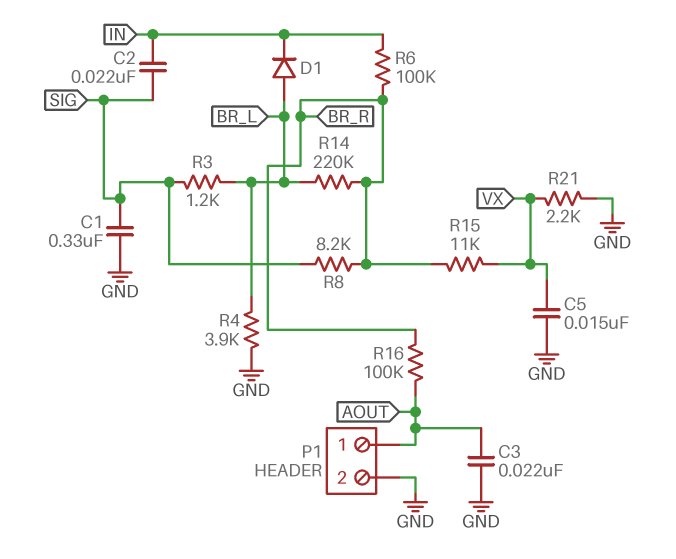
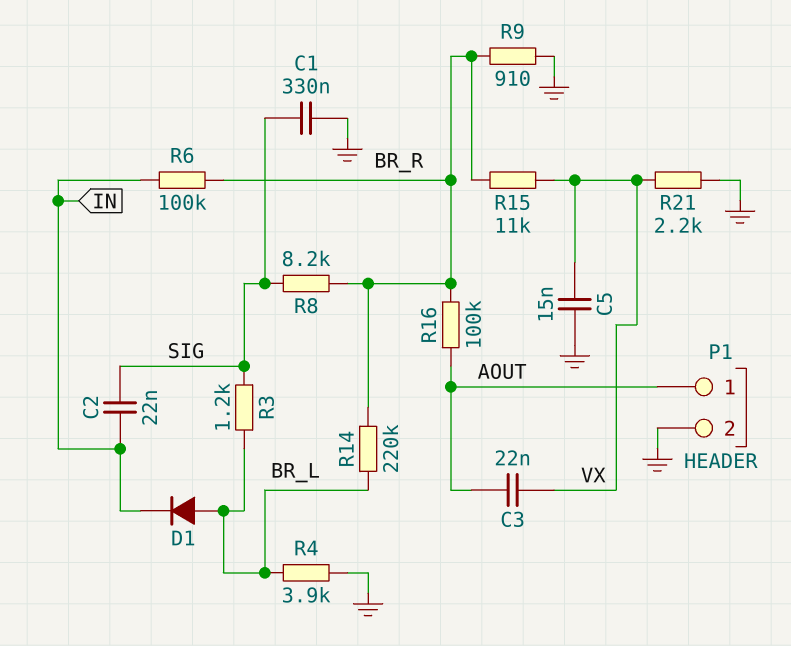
C3: 22nF (AOUT, GND) -> 22nF (AOUT, VX)
R9: none -> 910 (BR_R, GND)

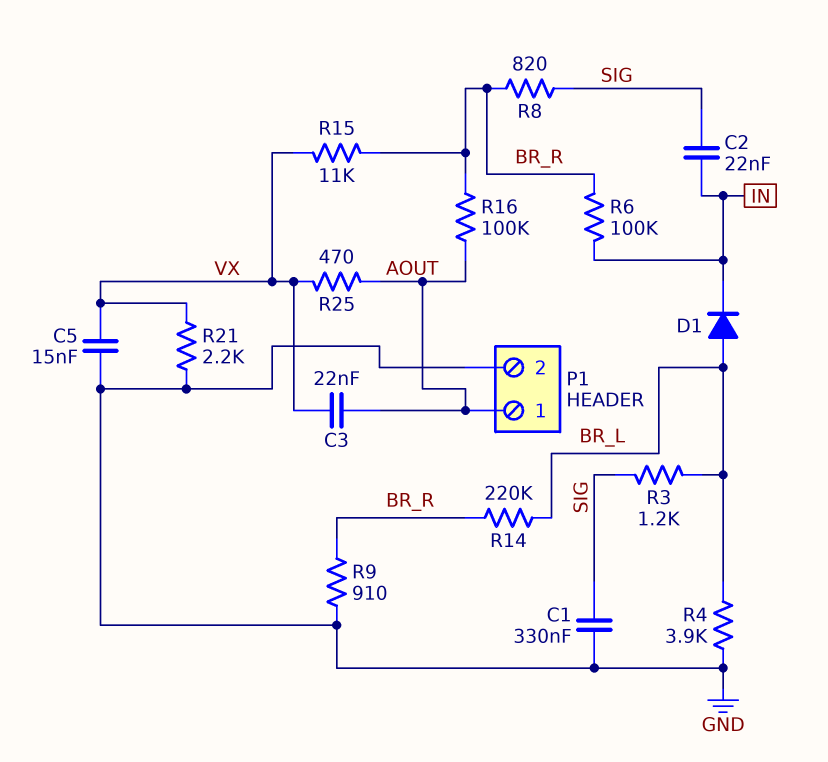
R8: 8.2k (BR_R, SIG) -> 820 (BR_R, SIG)
R25: none -> 470 (AOUT, VX)

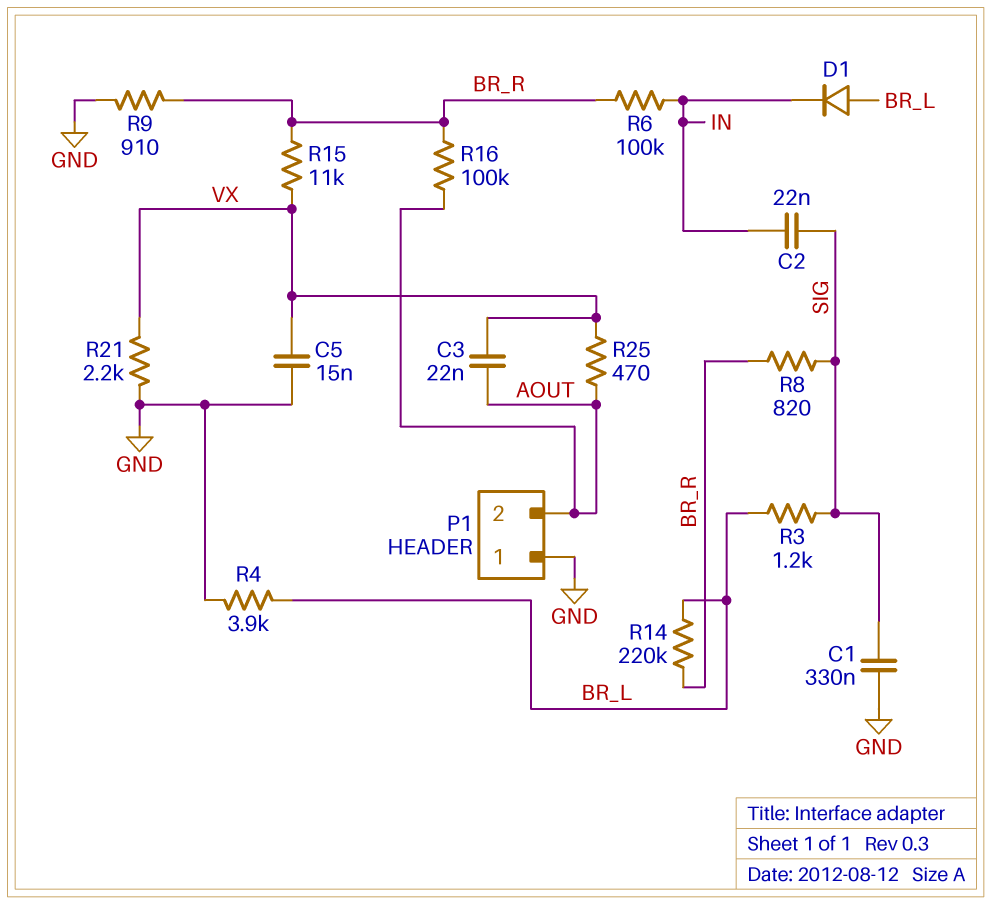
P1 pin 1: AOUT -> GND
P1 pin 2: GND -> AOUT

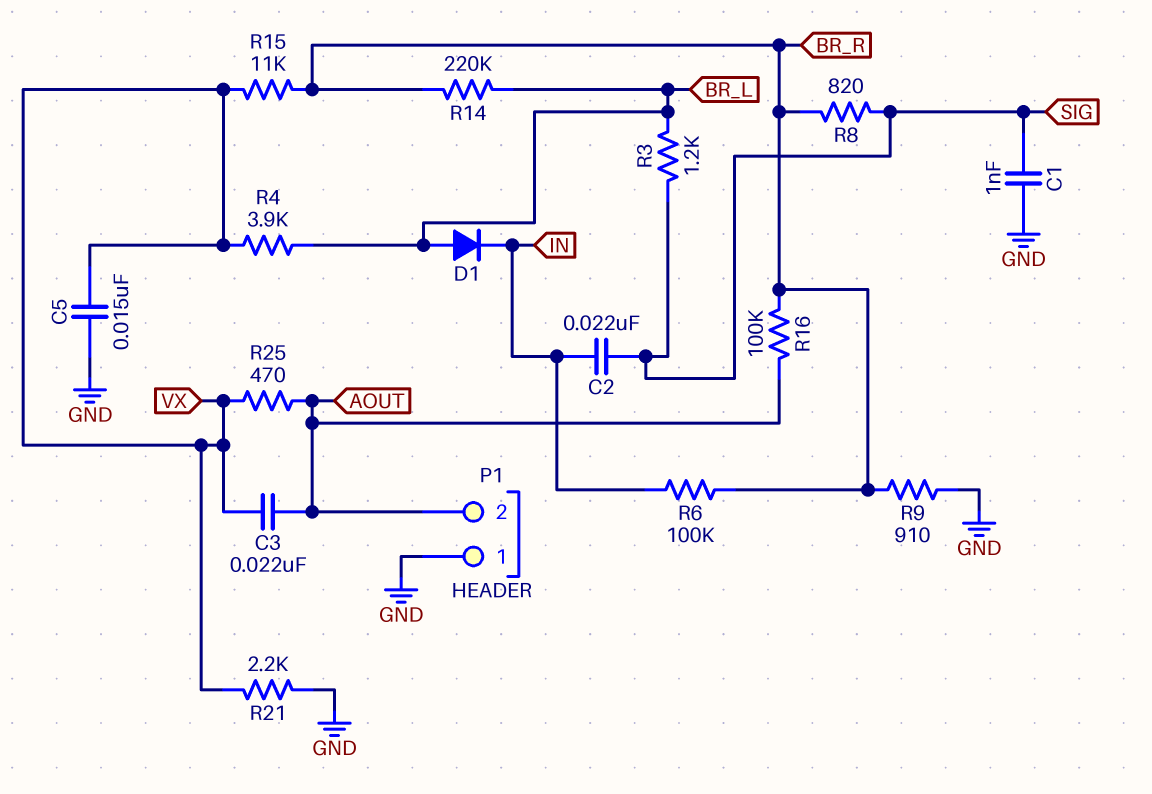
C1: 330nF (GND, SIG) -> 1nF (GND, SIG)
R4: 3.9k (BR_L, GND) -> 3.9k (BR_L, VX)

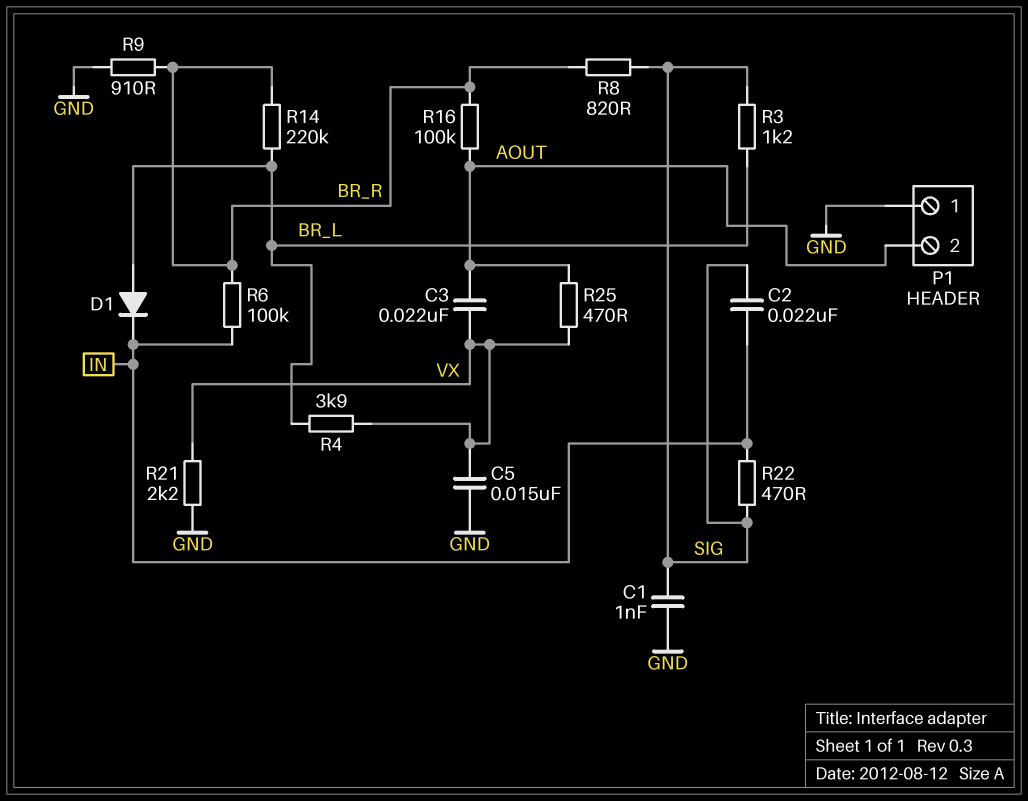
R15: 11k (BR_R, VX) -> none
R22: none -> 470 (IN, SIG)

